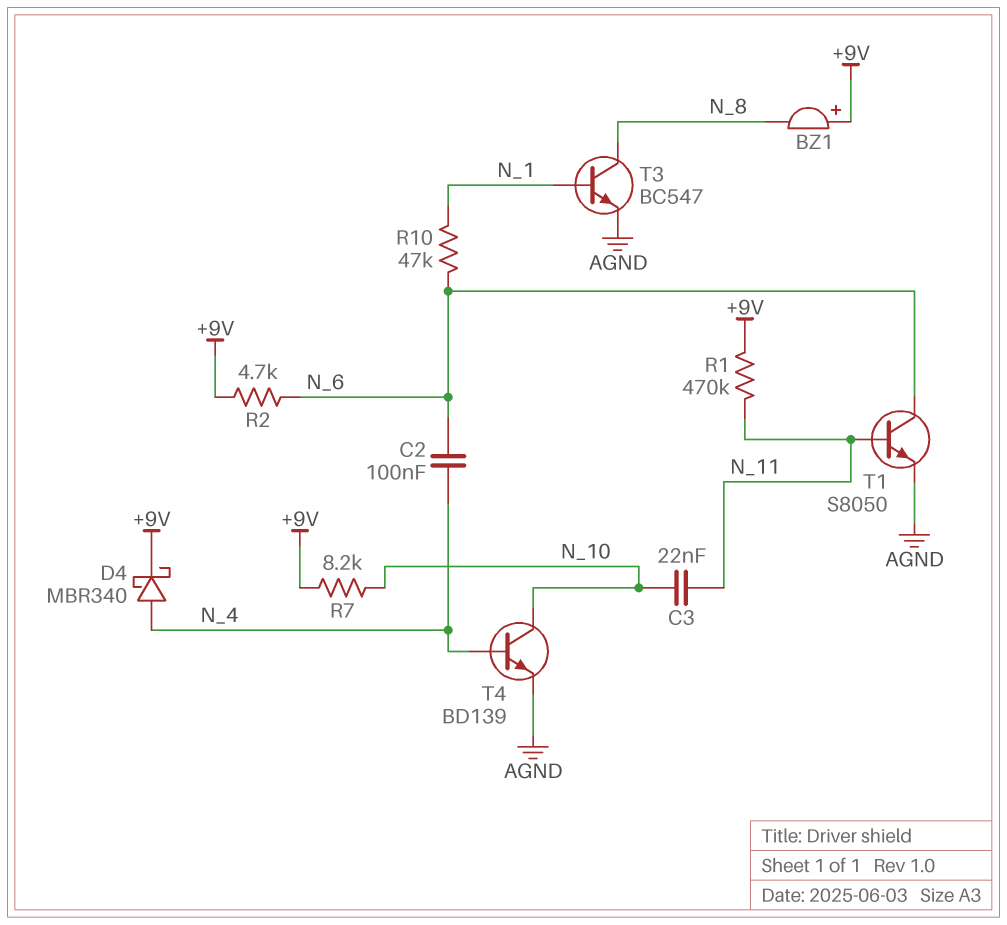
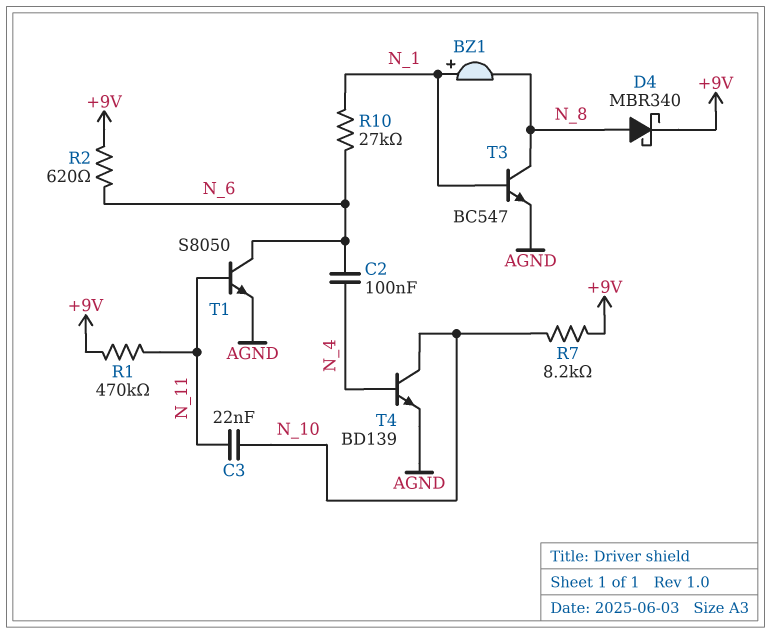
BZ1: buzzer (plus +9V, minus N_8) -> buzzer (plus N_1, minus N_8)
D4: schottky MBR340 (A N_4, K +9V) -> schottky MBR340 (A N_8, K +9V)
R2: 4.7k (+9V, N_6) -> 620 (+9V, N_6)
R10: 47k (N_1, N_6) -> 27k (N_1, N_6)

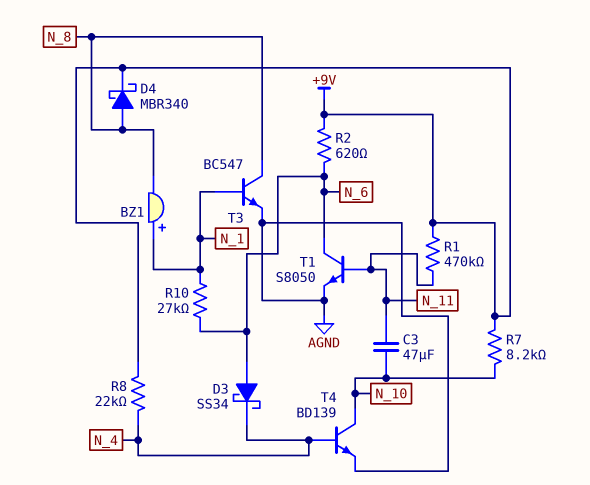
C2: 100nF (N_4, N_6) -> none
C3: 22nF (N_10, N_11) -> 47uF (N_10, N_11)
D3: none -> schottky SS34 (A N_6, K N_4)
R8: none -> 22k (+9V, N_4)

